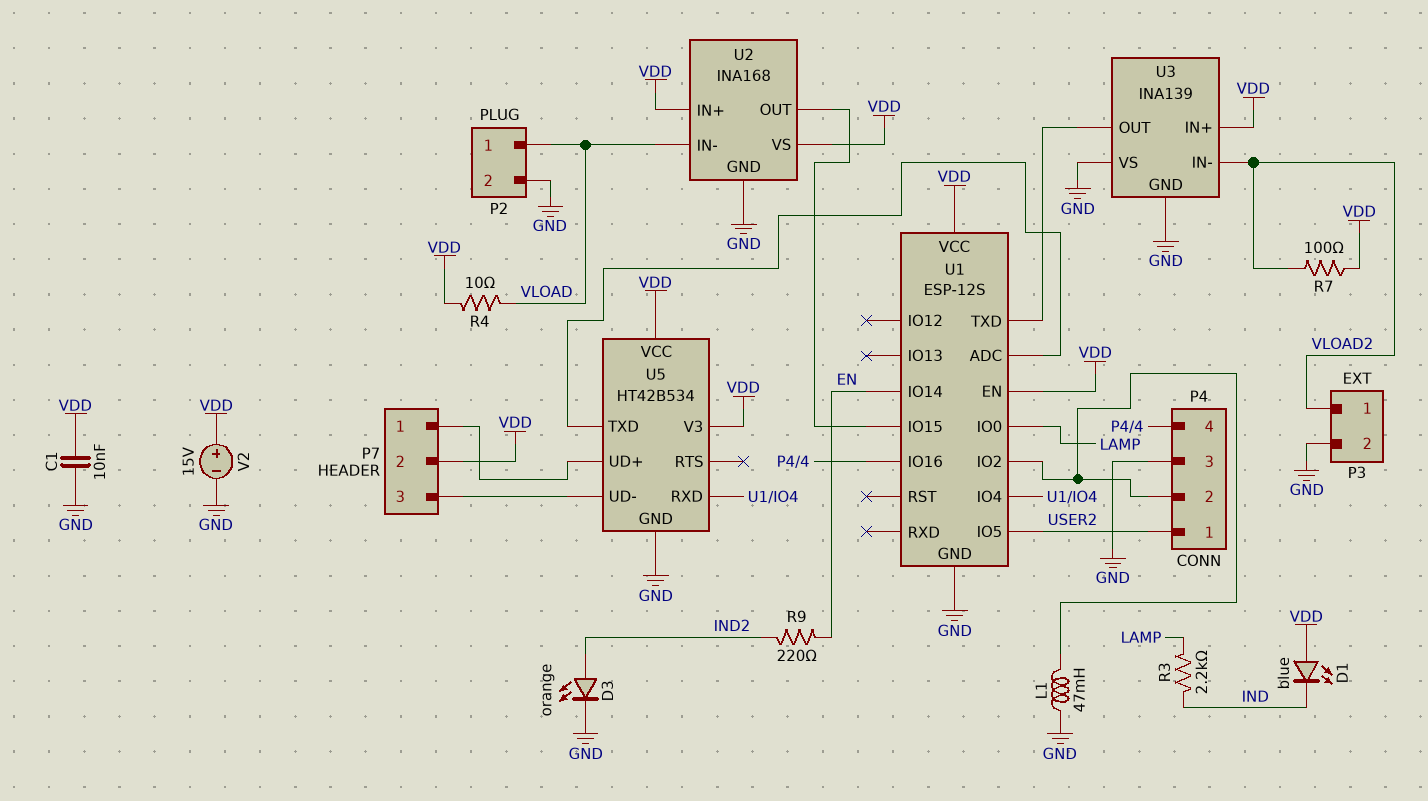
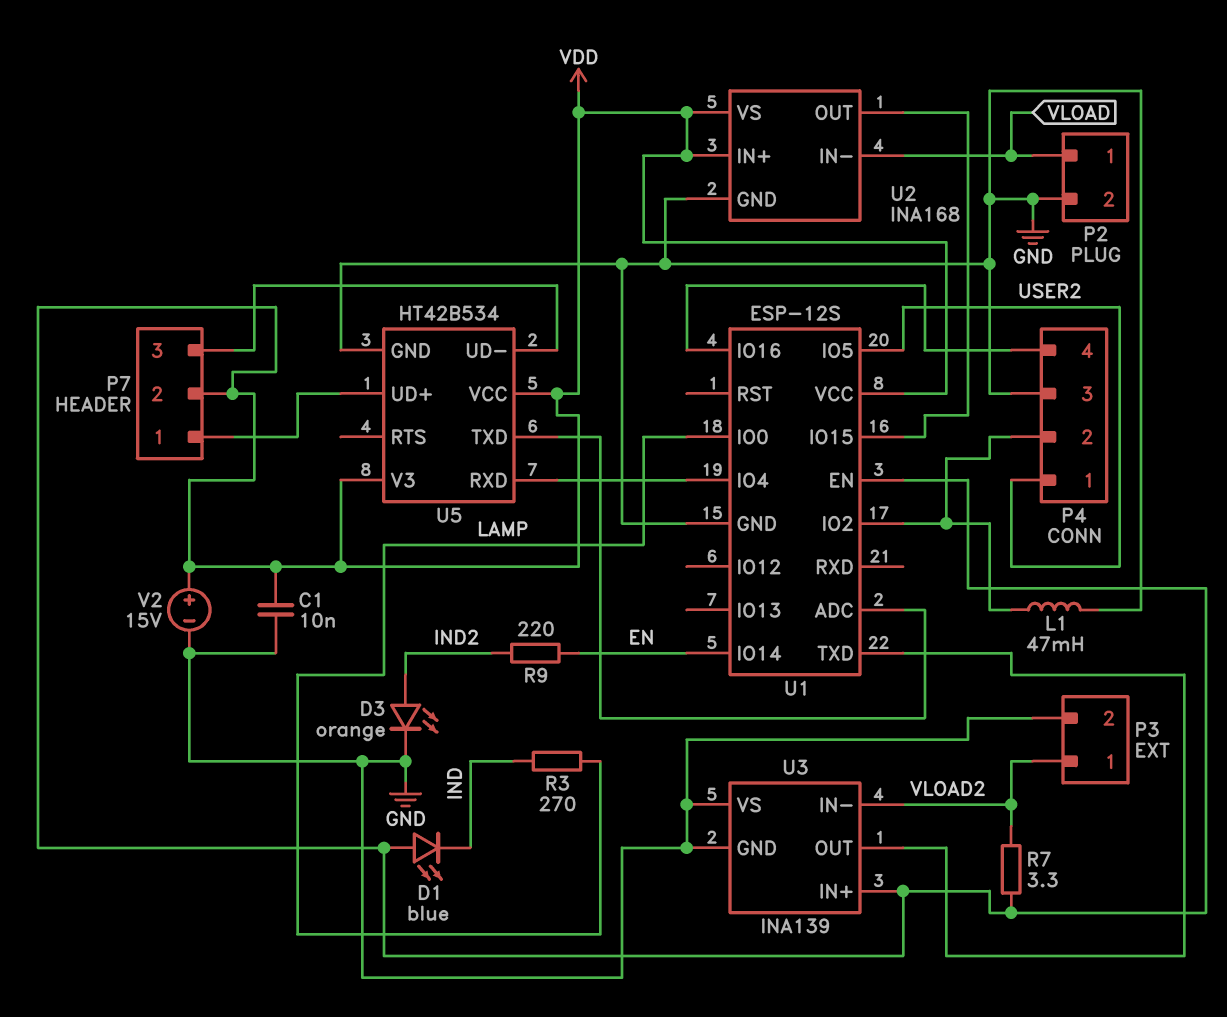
R3: 2.2k (IND, LAMP) -> 270 (IND, LAMP)
R4: 10 (VDD, VLOAD) -> none
R7: 100 (VDD, VLOAD2) -> 3.3 (VDD, VLOAD2)

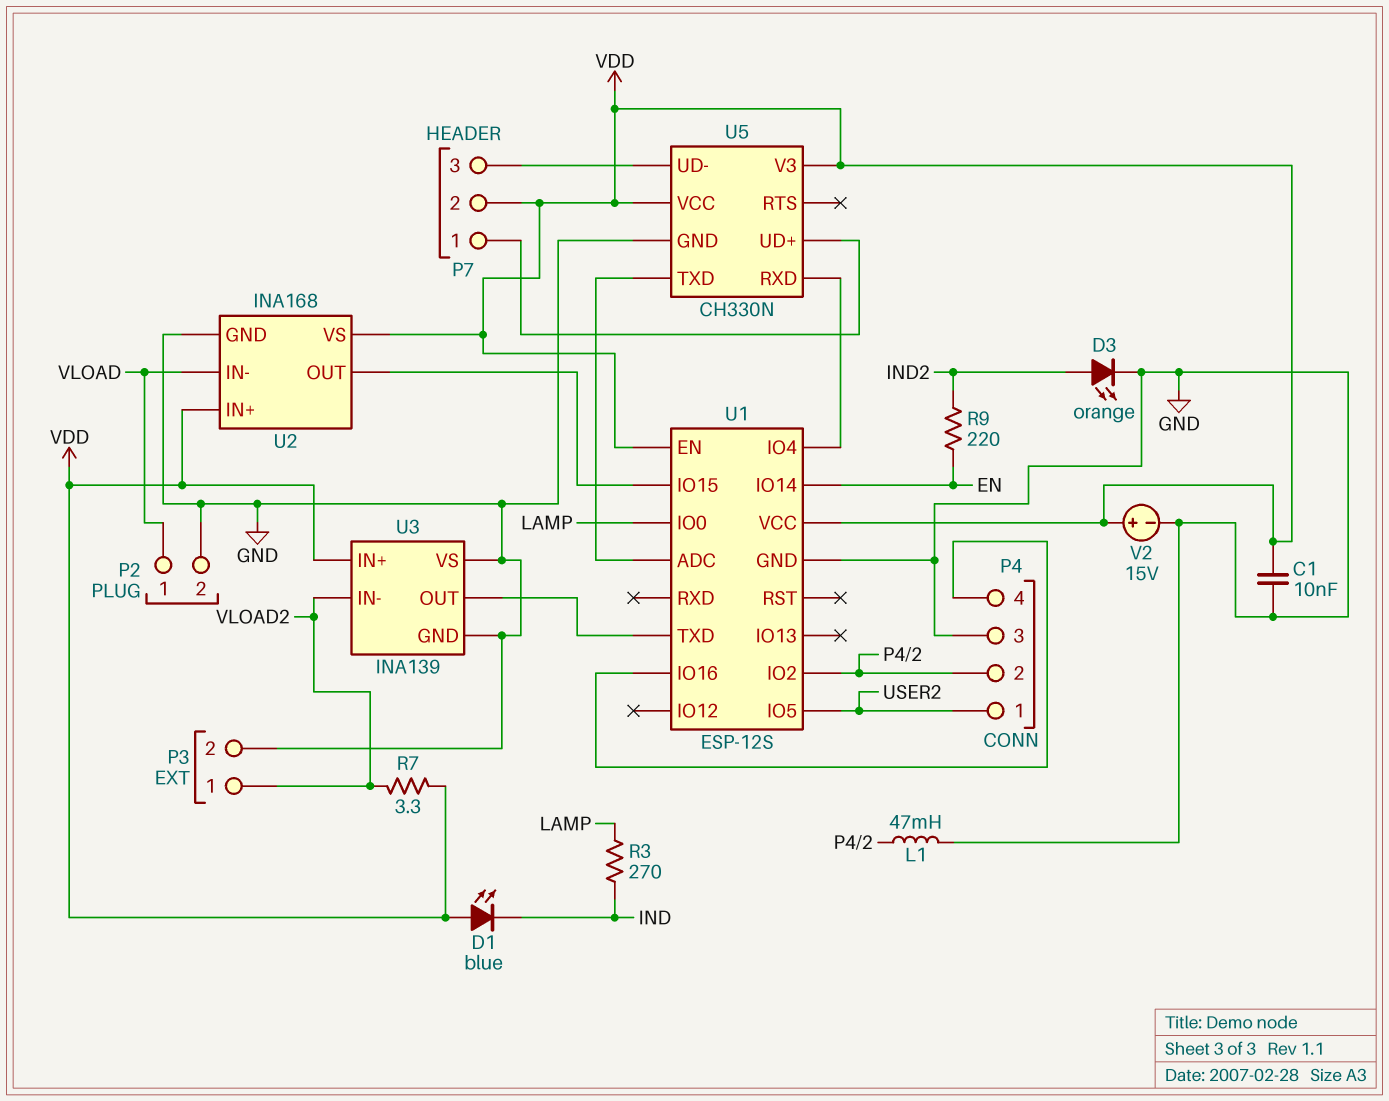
U5: HT42B534 -> CH330N

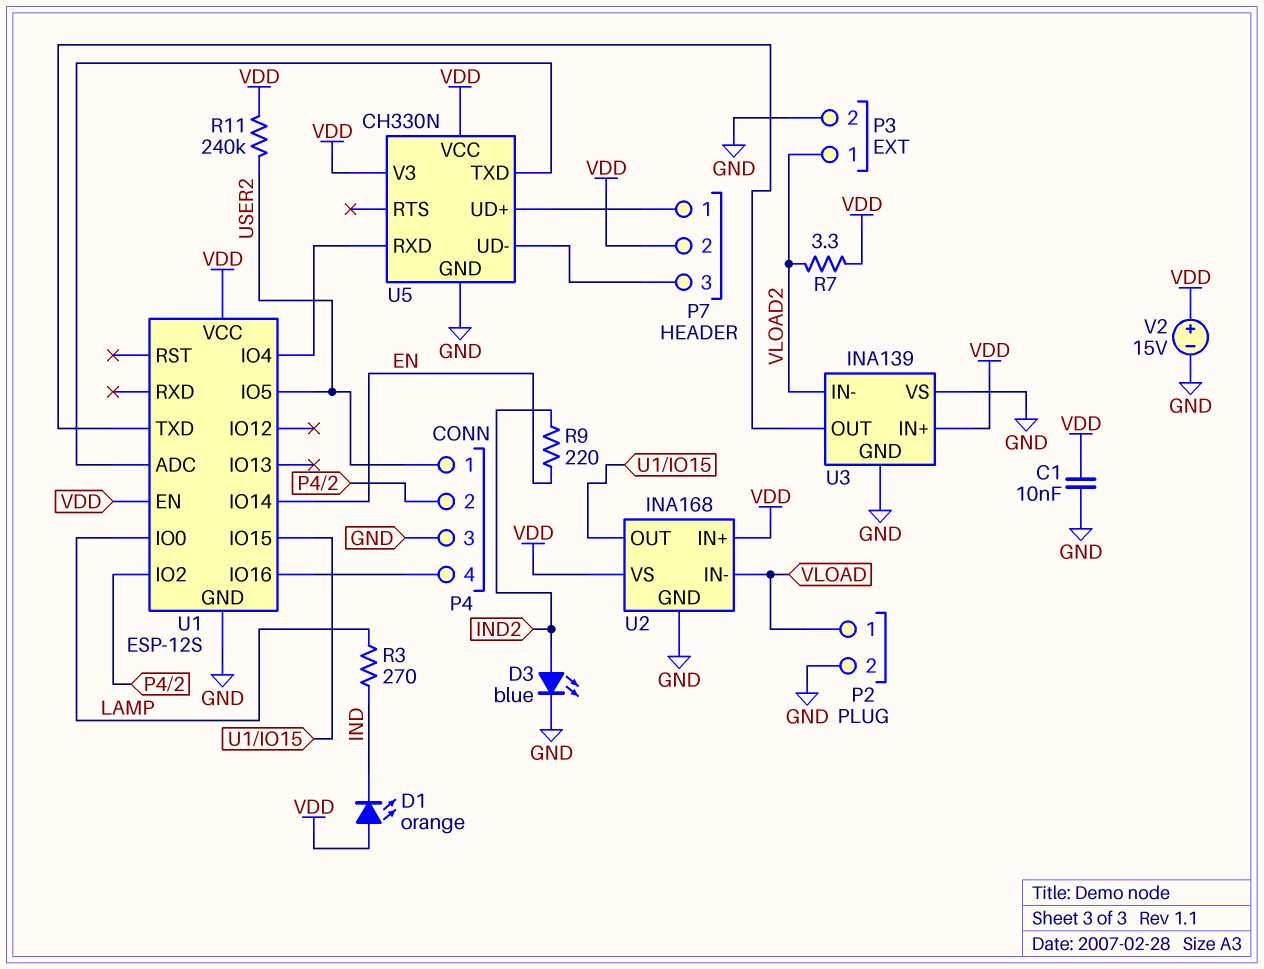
D1: LED blue (A VDD, K IND) -> LED orange (A VDD, K IND)
D3: LED orange (A IND2, K GND) -> LED blue (A IND2, K GND)
L1: 47mH (GND, P4/2) -> none
R11: none -> 240k (USER2, VDD)

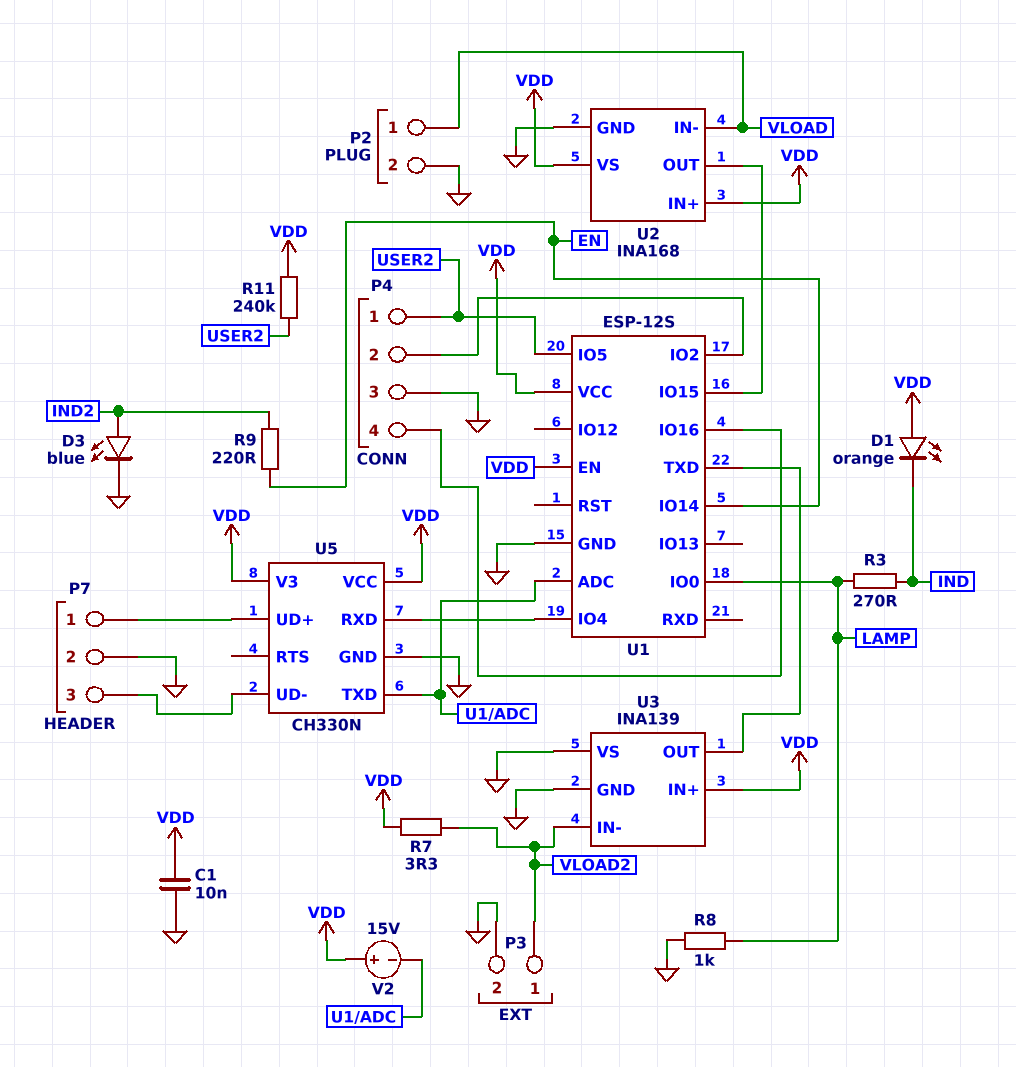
P7 pin 2: VDD -> GND
R8: none -> 1k (GND, LAMP)
V2: 15V (plus VDD, minus GND) -> 15V (plus VDD, minus U1/ADC)

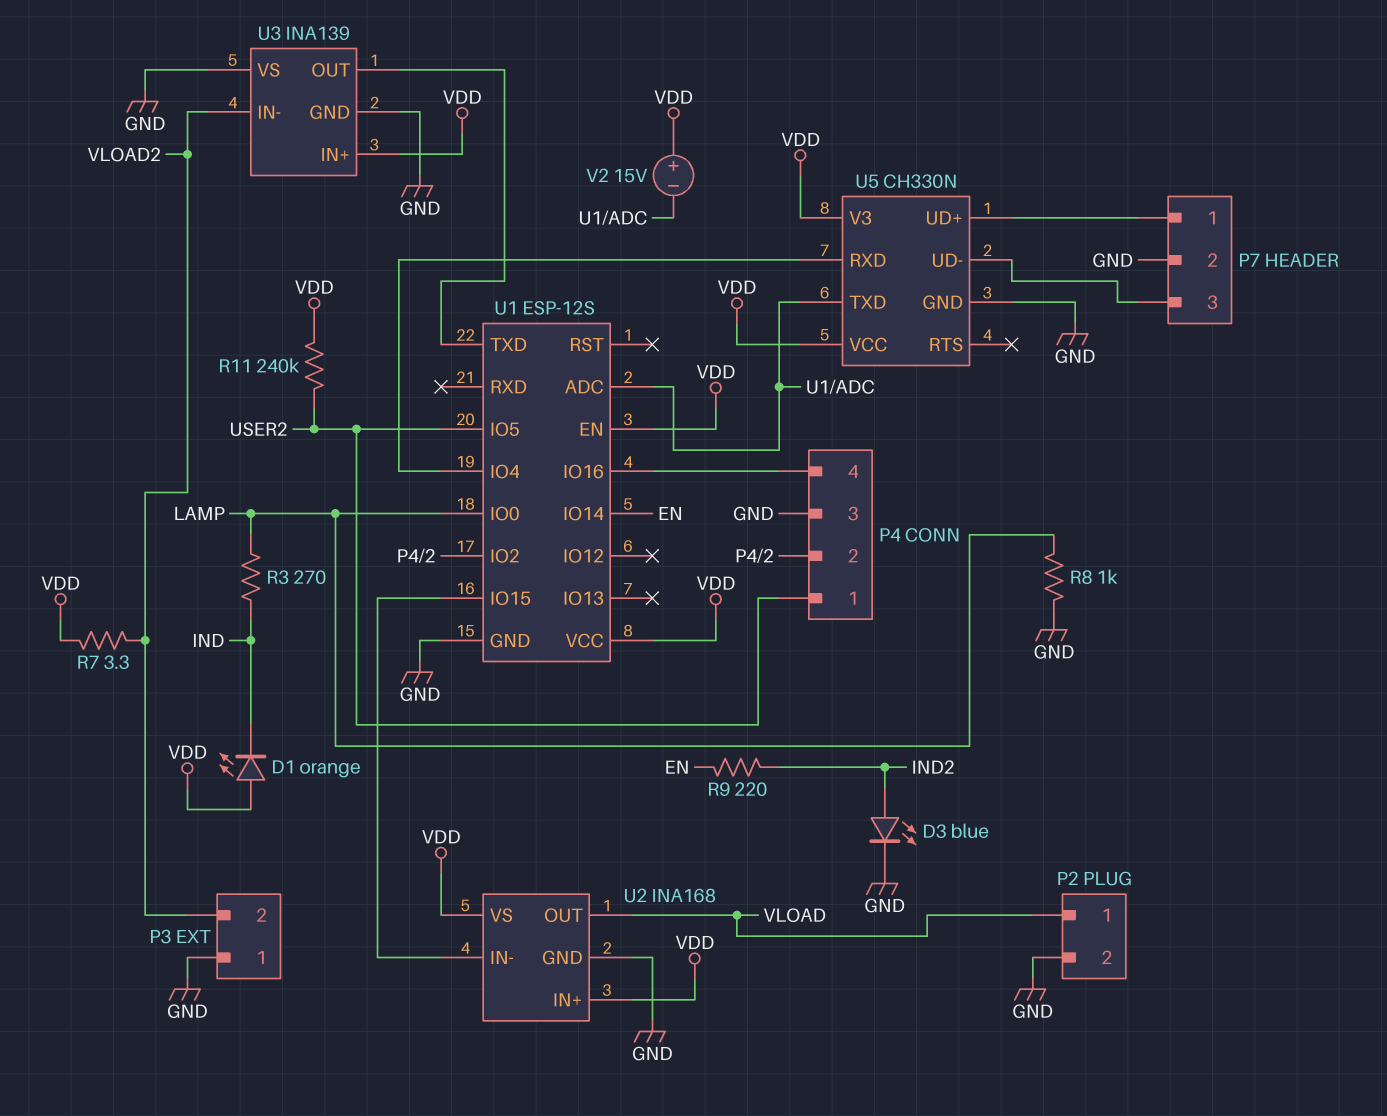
C1: 10nF (GND, VDD) -> none
P3 pin 1: VLOAD2 -> GND
P3 pin 2: GND -> VLOAD2
U2 pin IN-: VLOAD -> U1/IO15
U2 pin OUT: U1/IO15 -> VLOAD

